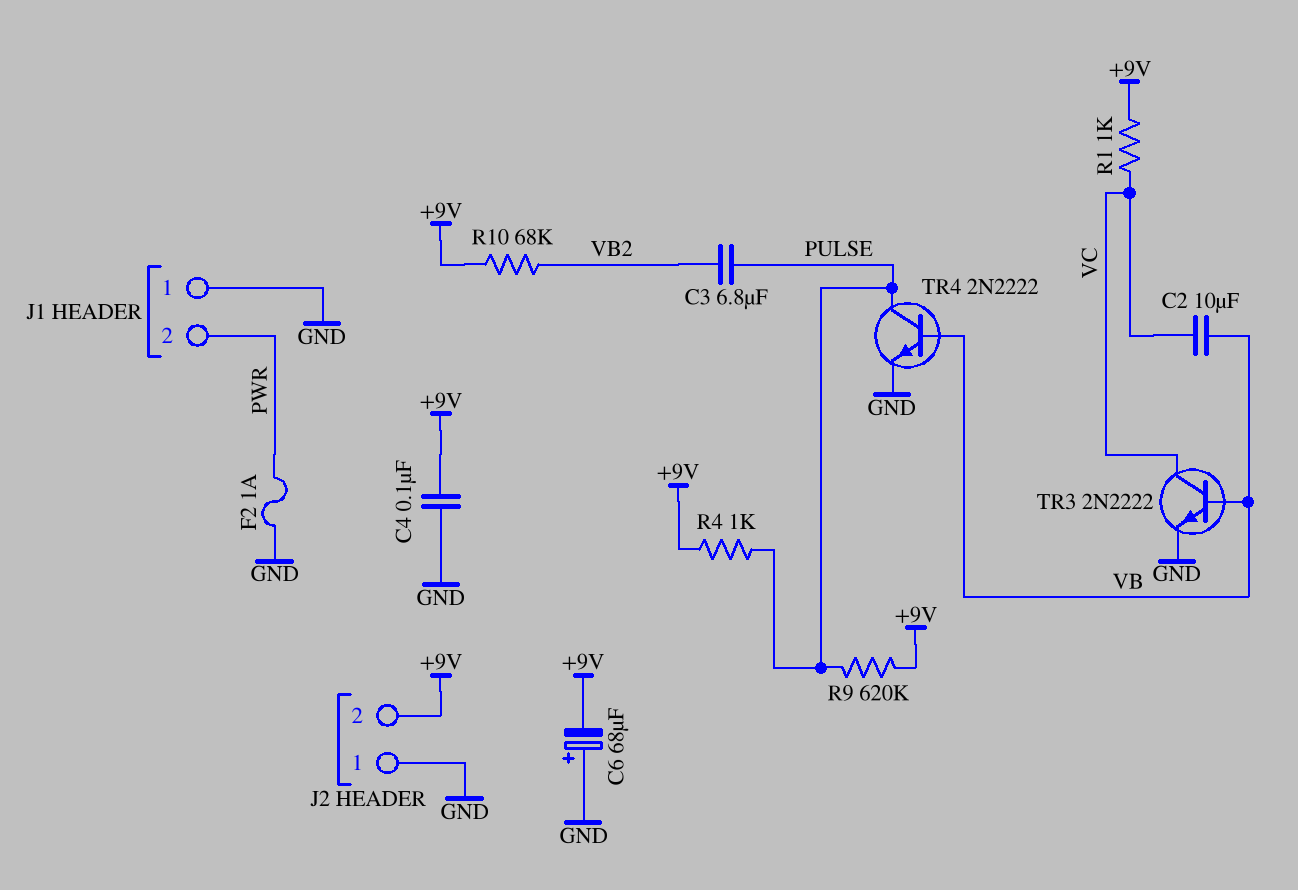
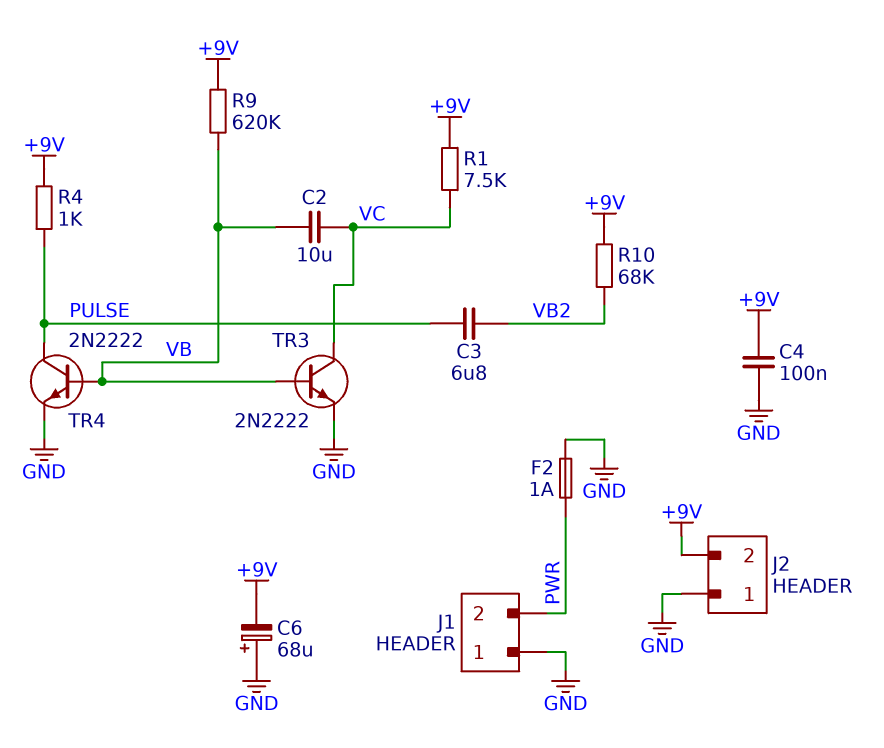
R1: 1k (+9V, VC) -> 7.5k (+9V, VC)
R9: 620k (+9V, PULSE) -> 620k (+9V, VB)

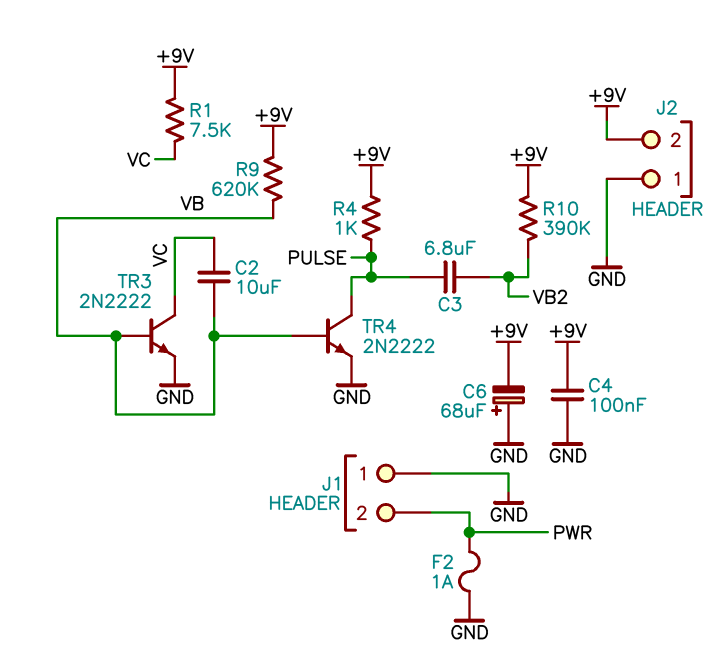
R10: 68k (+9V, VB2) -> 390k (+9V, VB2)

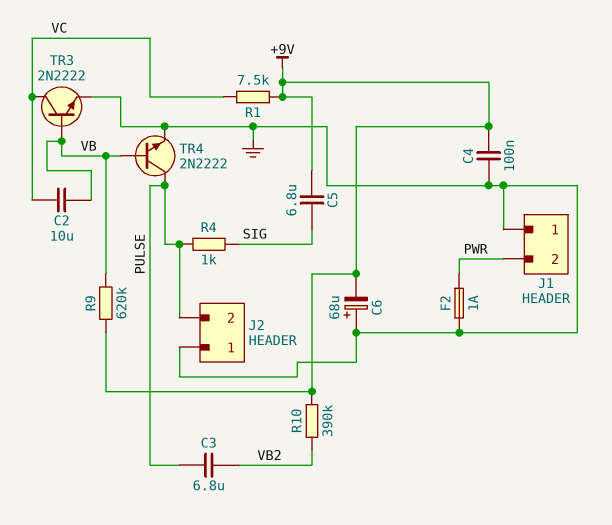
C5: none -> 6.8uF (+9V, SIG)
J2 pin 2: +9V -> PULSE
R4: 1k (+9V, PULSE) -> 1k (PULSE, SIG)

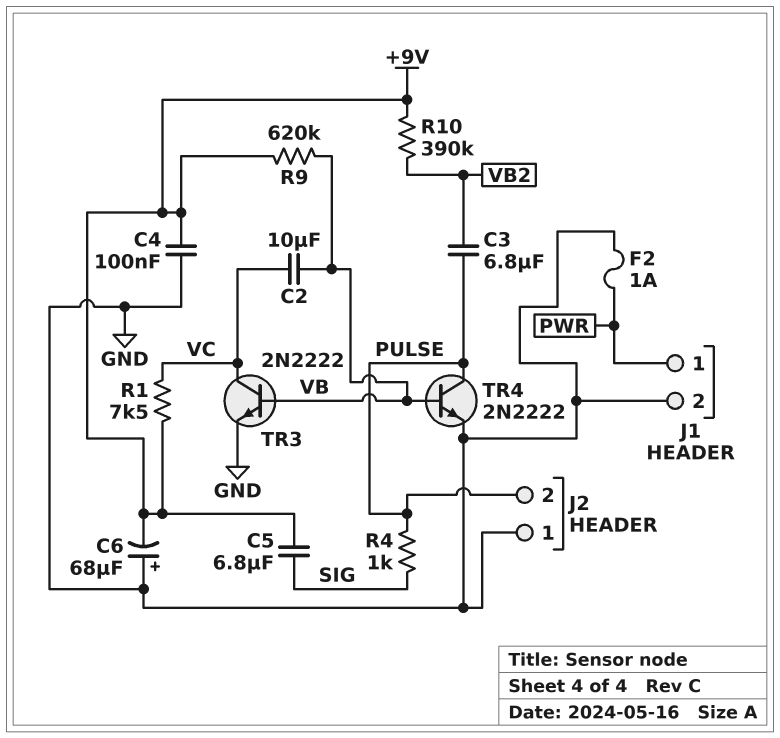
J1 pin 1: GND -> PWR
J1 pin 2: PWR -> GND

